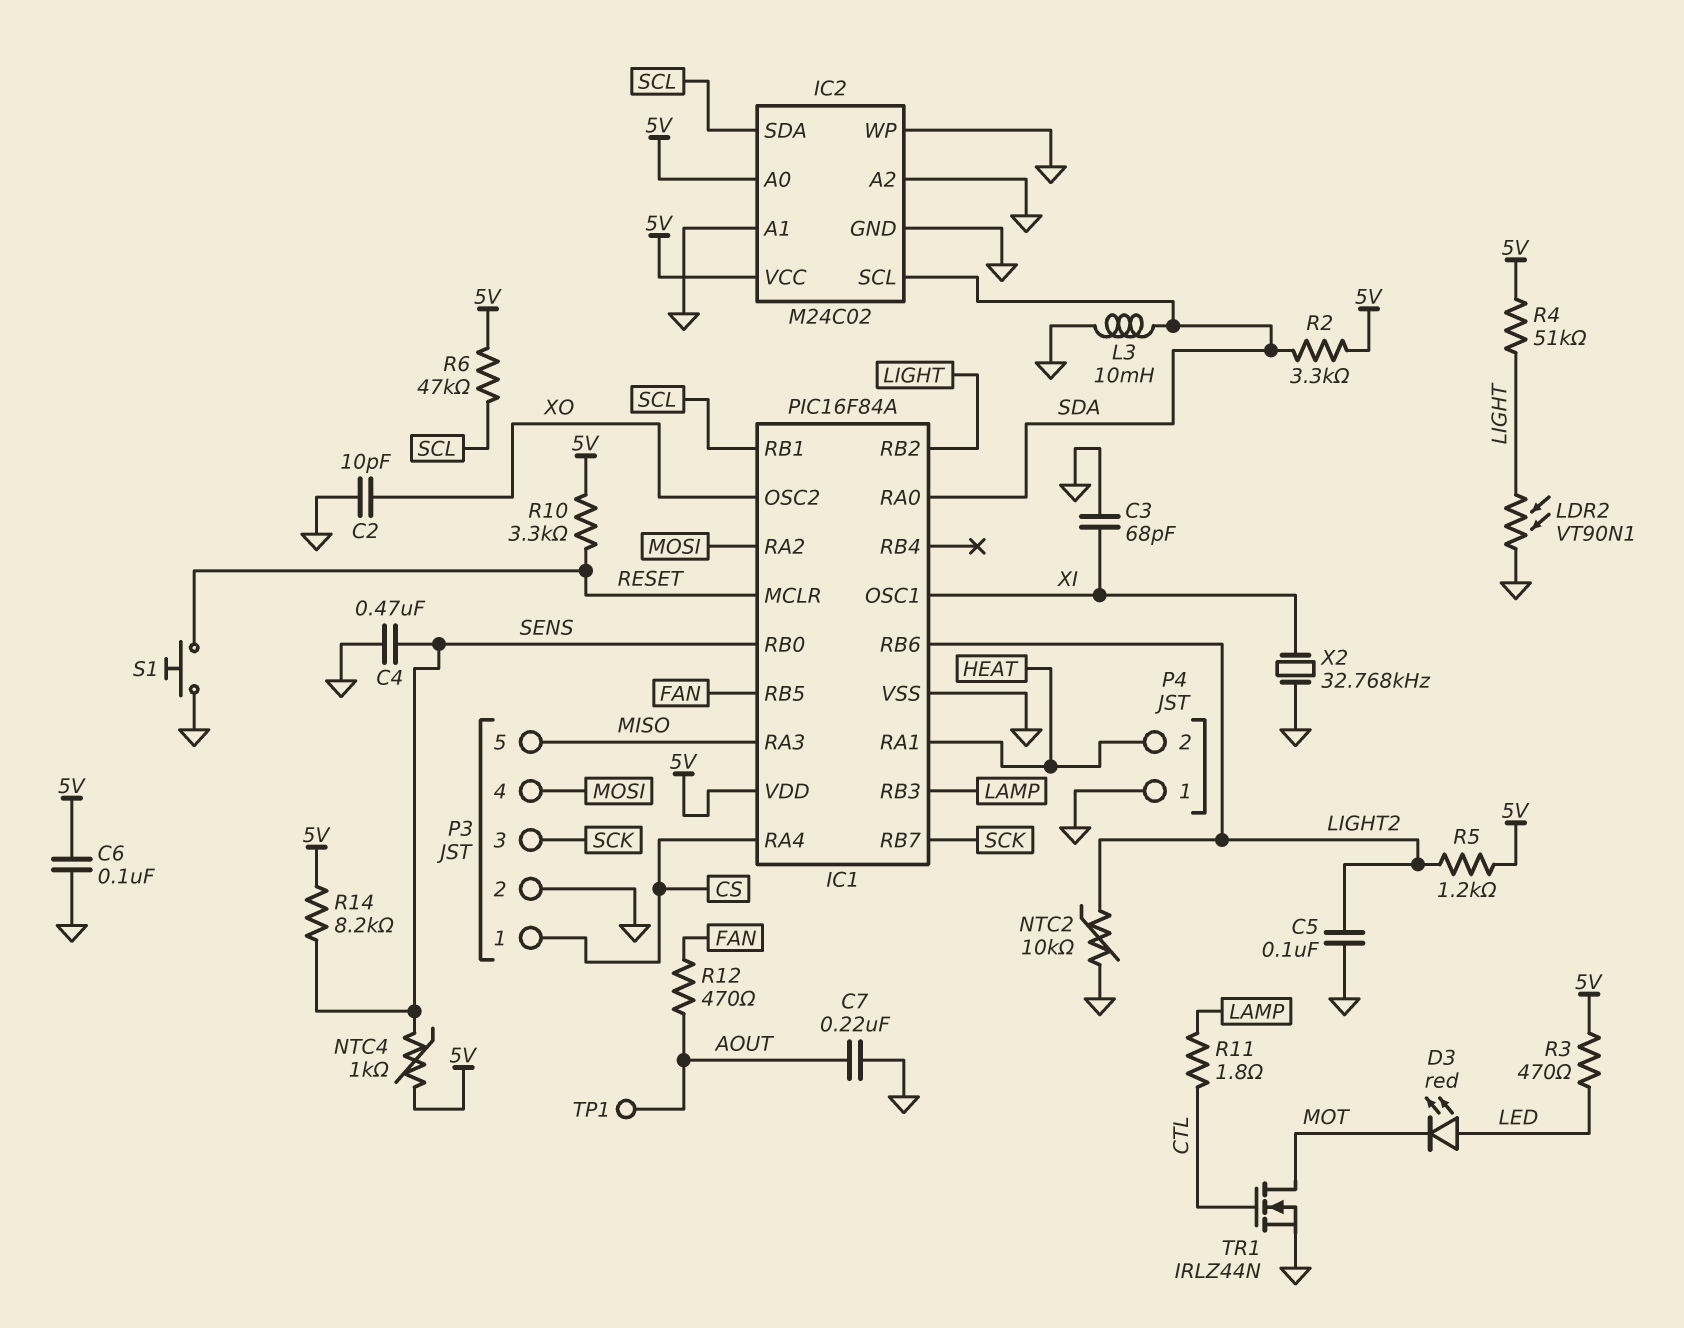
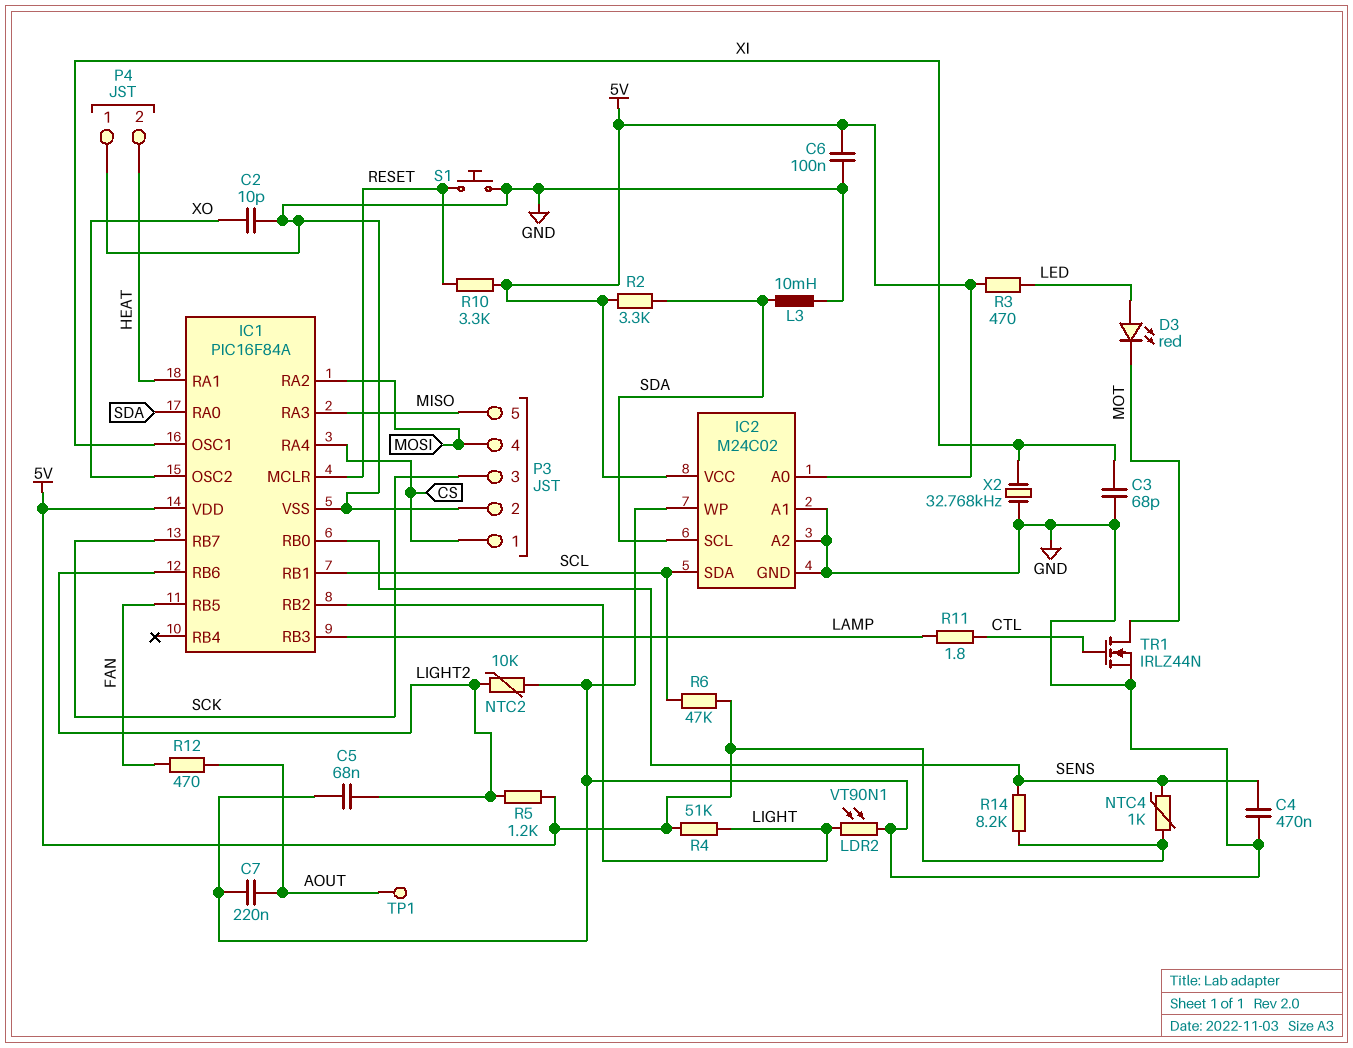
C5: 100nF (GND, LIGHT2) -> 68nF (GND, LIGHT2)

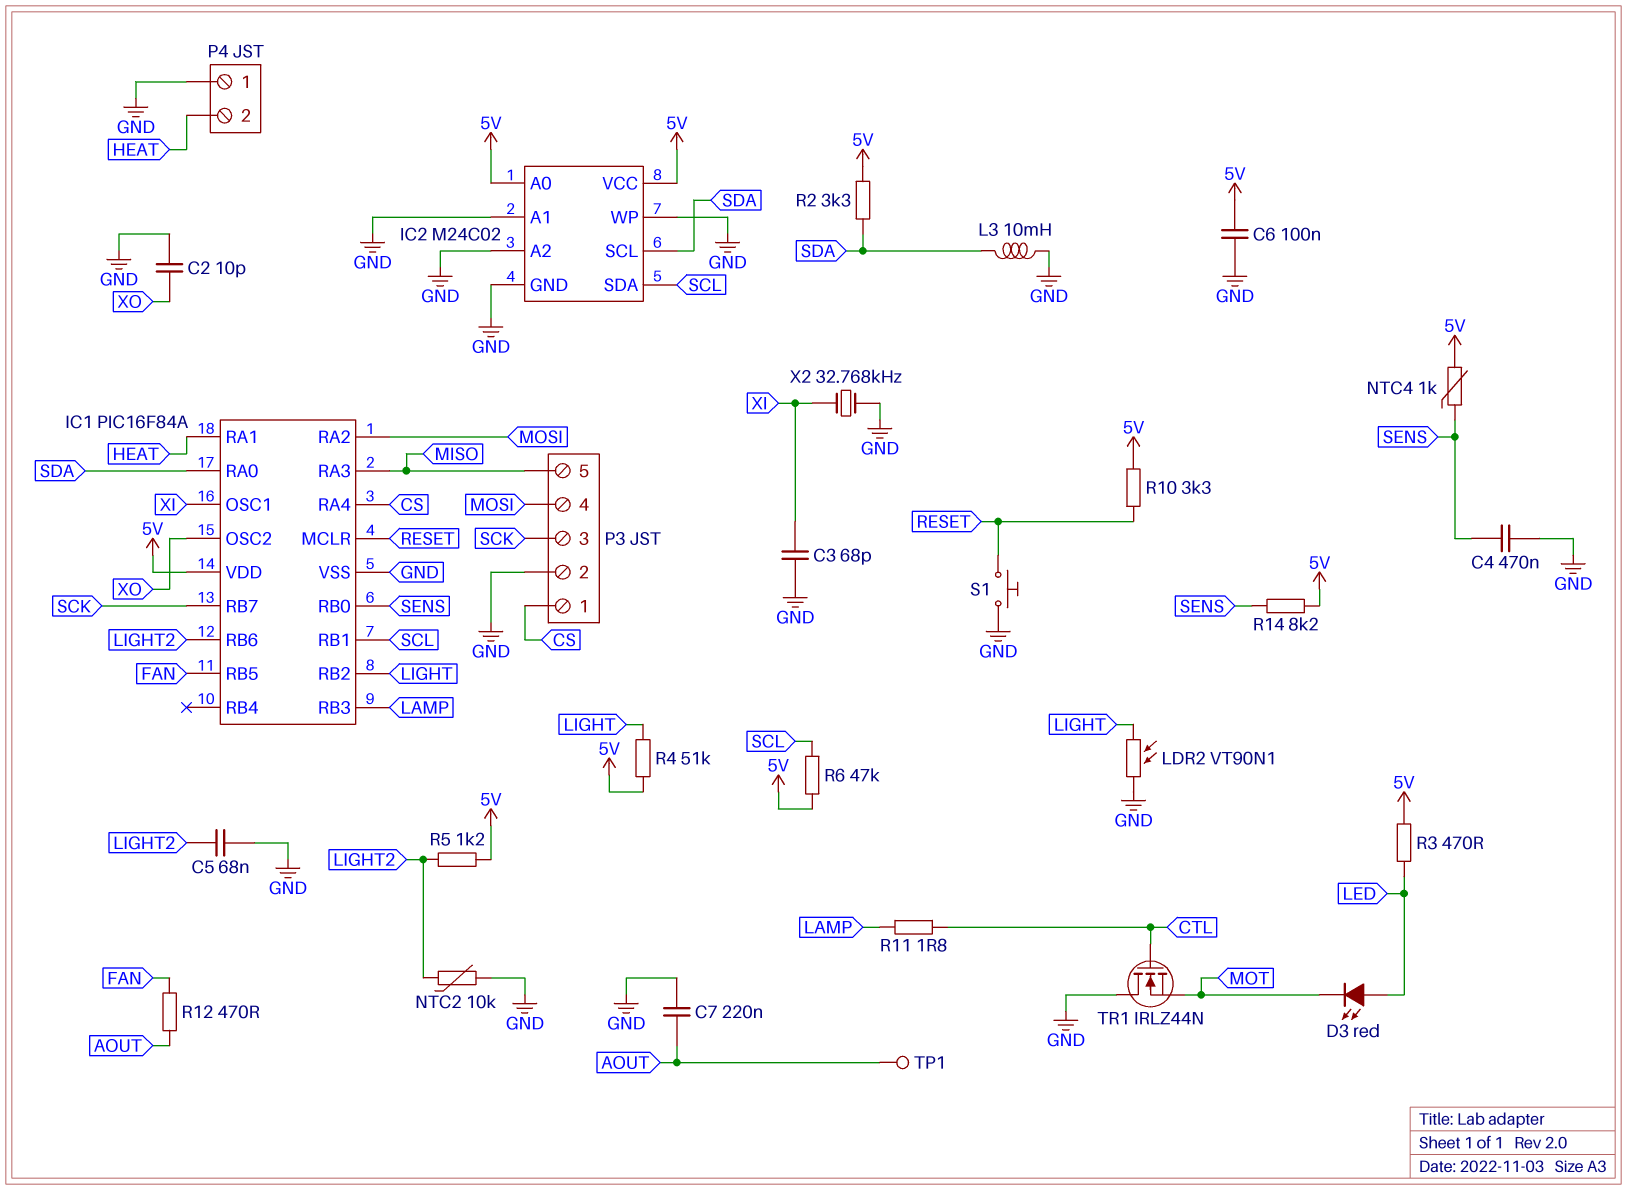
TR1: NMOS IRLZ44N (G CTL, D MOT, S GND) -> NMOS IRLZ44N (G CTL, D GND, S MOT)

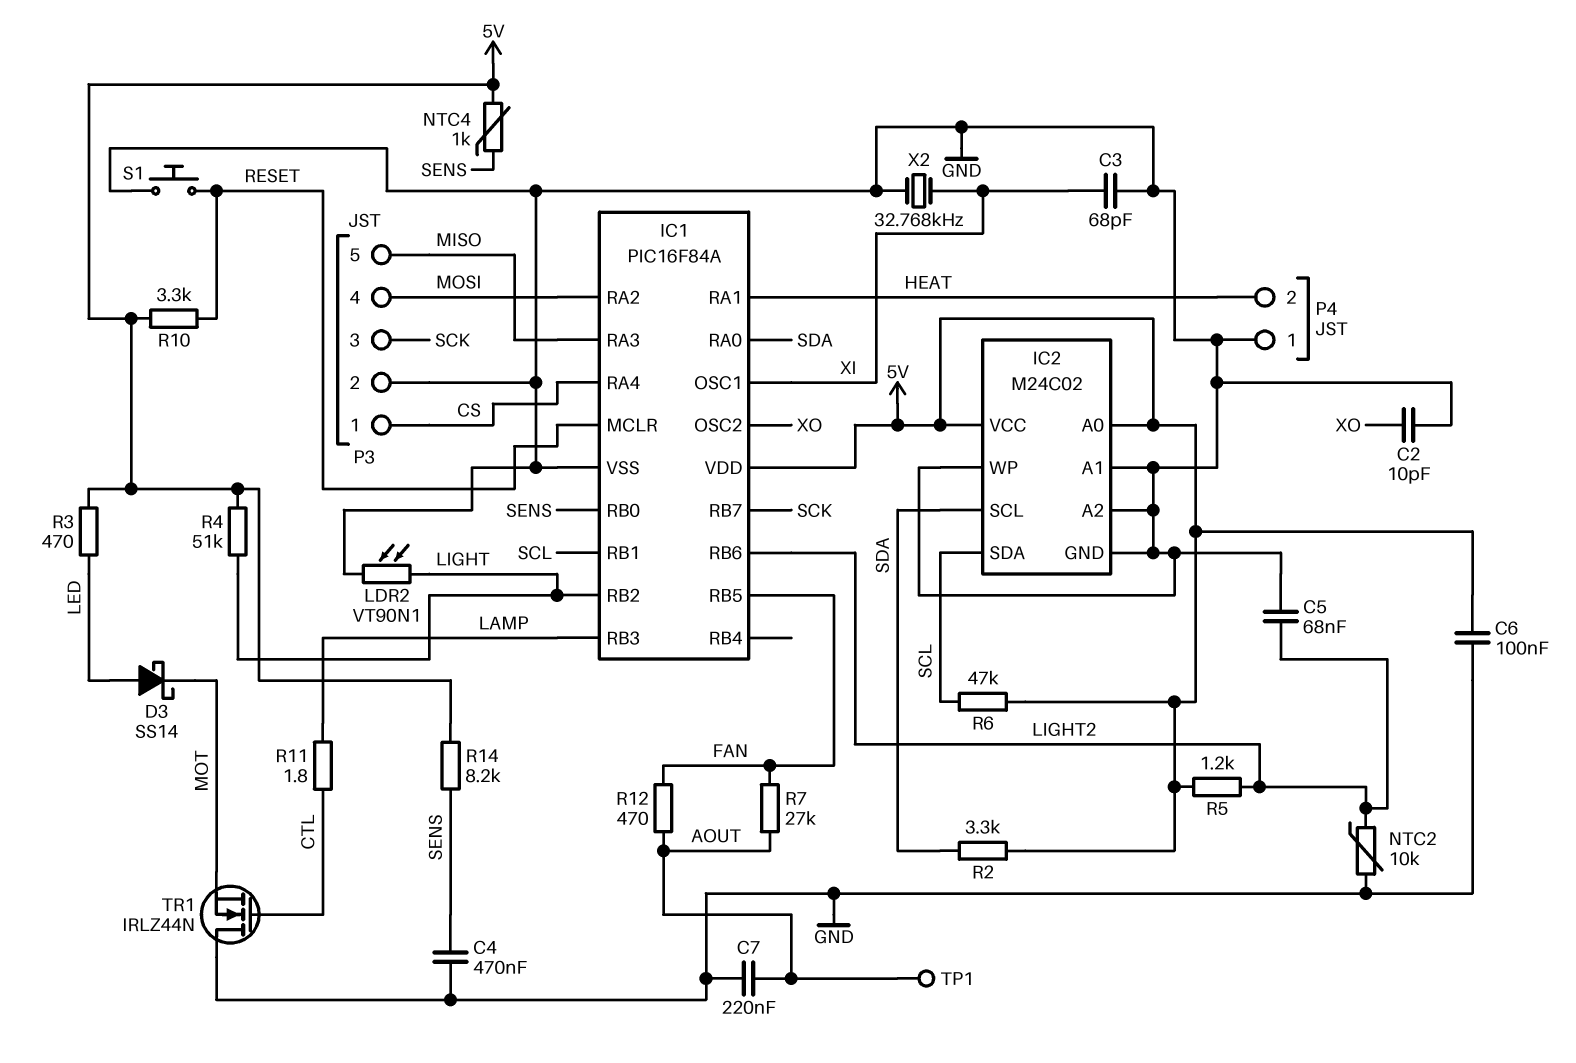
D3: LED red (A LED, K MOT) -> schottky SS14 (A LED, K MOT)
L3: 10mH (GND, SDA) -> none
R7: none -> 27k (AOUT, FAN)

